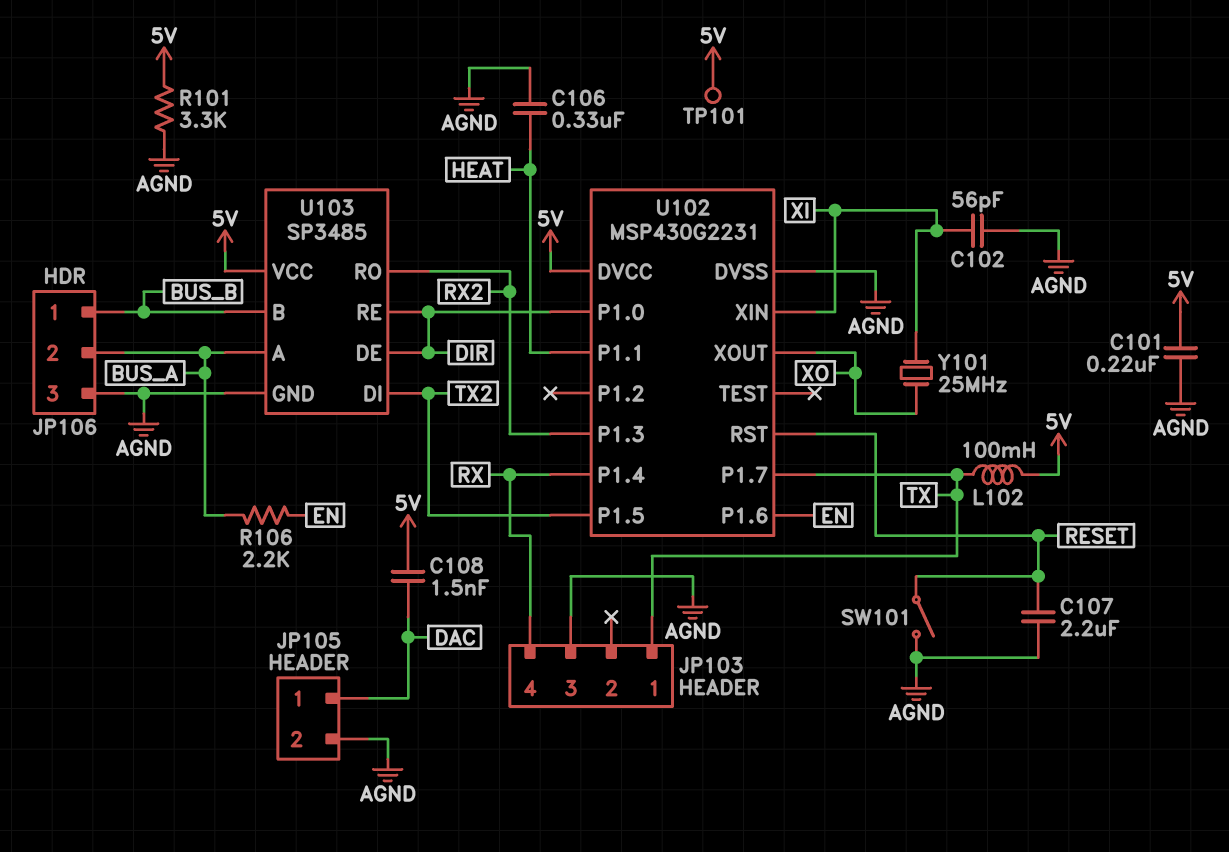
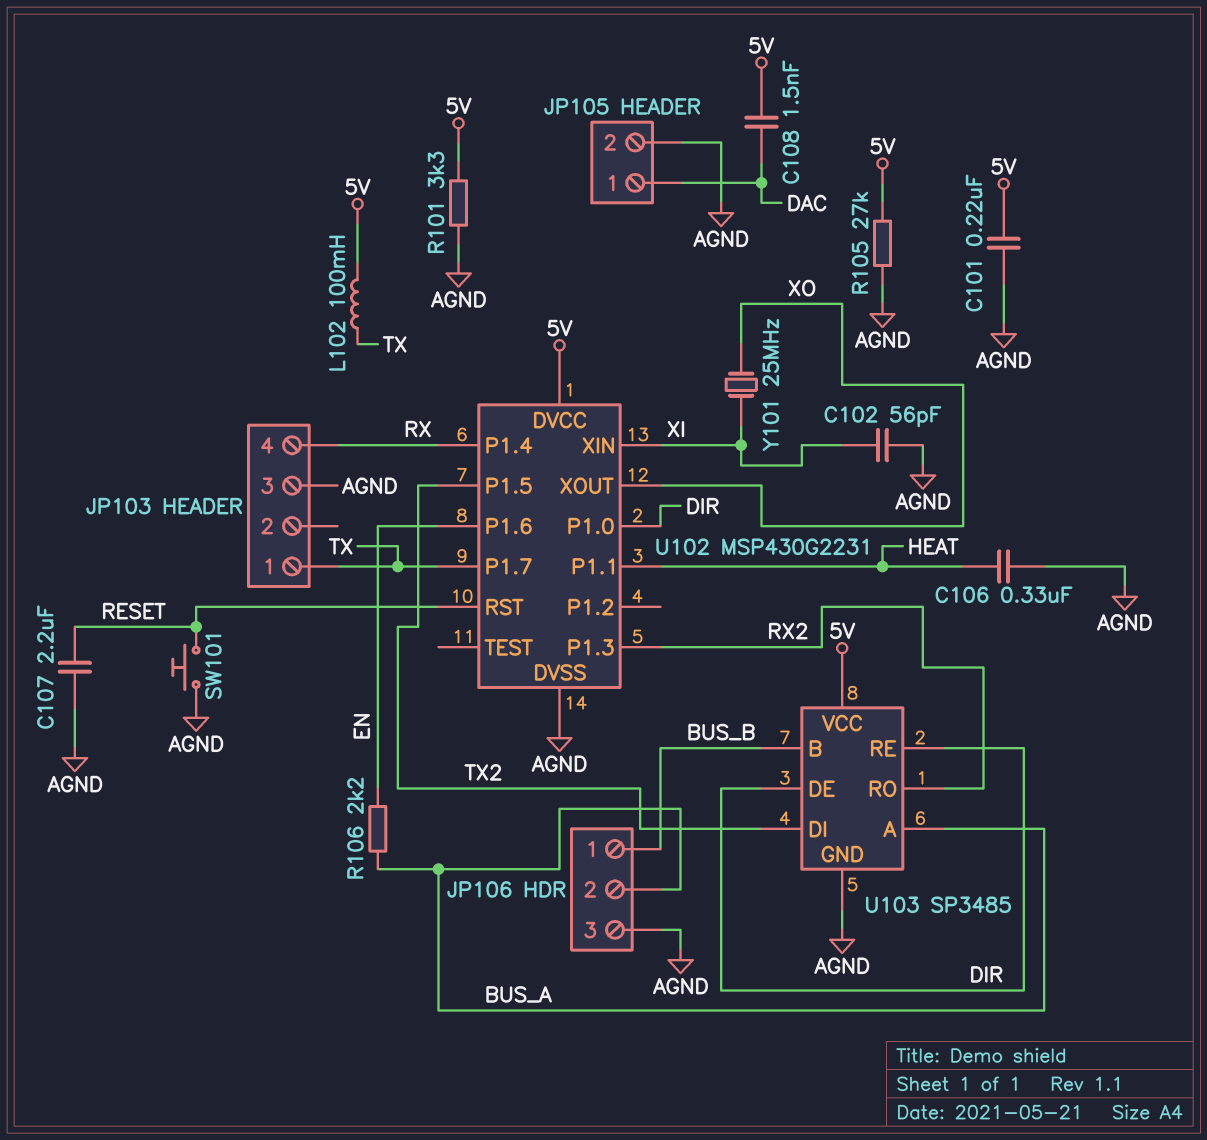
R105: none -> 27k (5V, AGND)
SW101: switch (AGND, RESET) -> button (AGND, RESET)
TP101: test point (5V) -> none

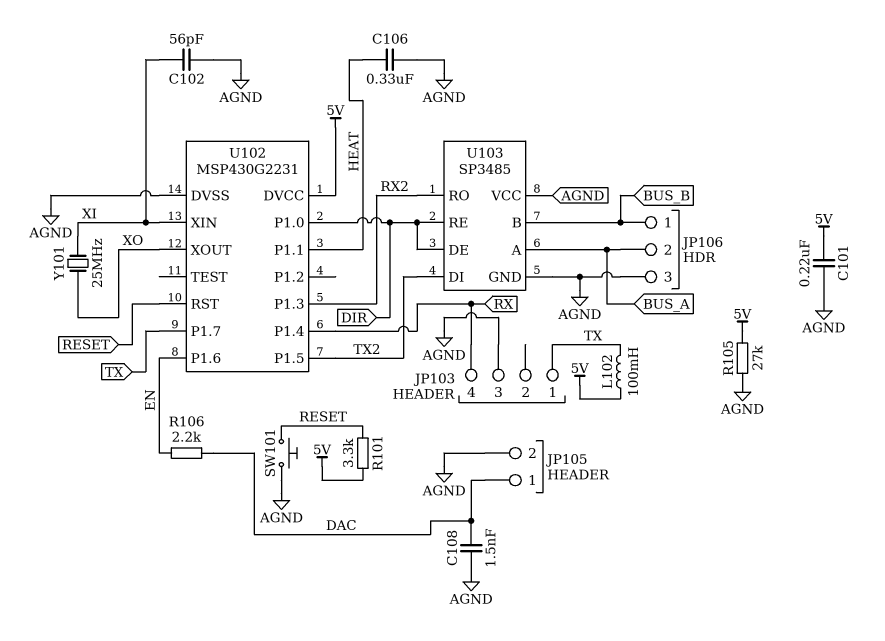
C107: 2.2uF (AGND, RESET) -> none
C108: 1.5nF (5V, DAC) -> 1.5nF (AGND, DAC)
R101: 3.3k (5V, AGND) -> 3.3k (5V, RESET)
R106: 2.2k (BUS_A, EN) -> 2.2k (DAC, EN)
U103 pin VCC: 5V -> AGND

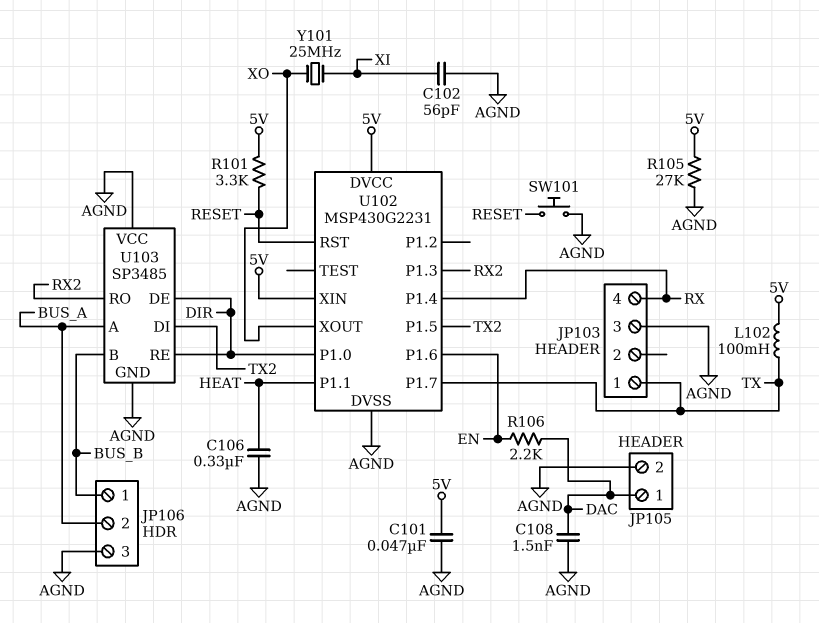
C101: 220nF (5V, AGND) -> 47nF (5V, AGND)
U102 pin XIN: XI -> 5V

